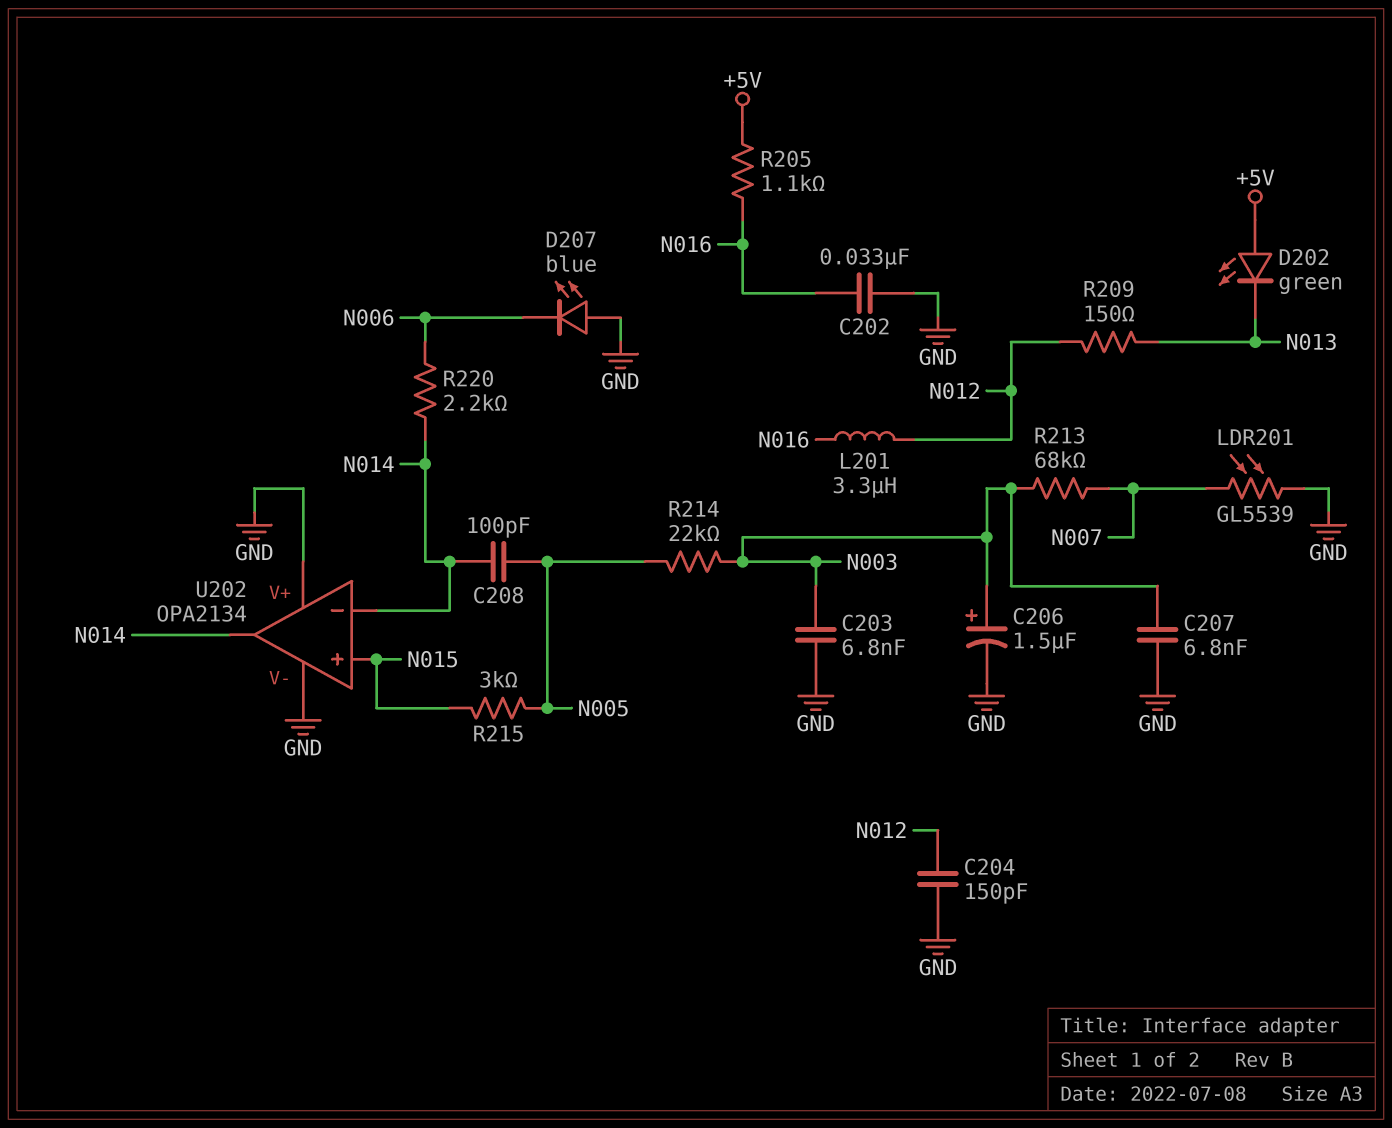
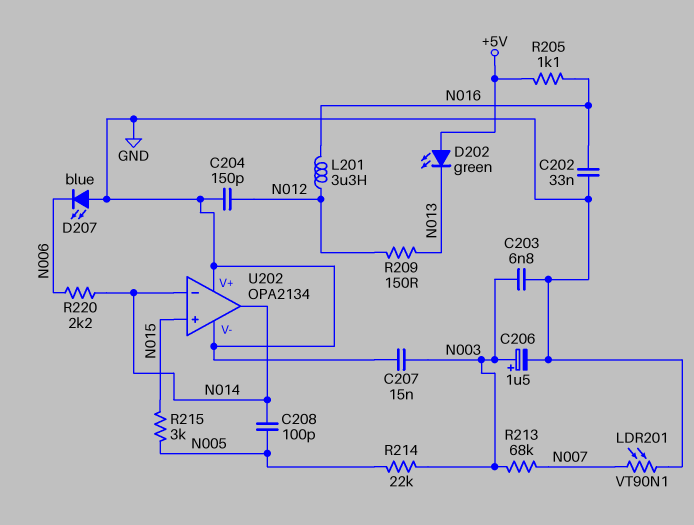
C207: 6.8nF (GND, N003) -> 15nF (GND, N003)
LDR201: GL5539 (GND, N007) -> VT90N1 (GND, N007)

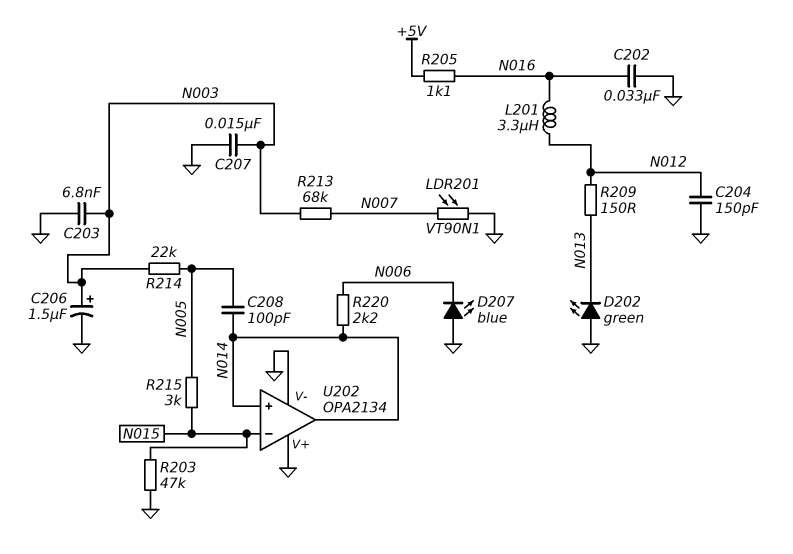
D202: LED green (A +5V, K N013) -> LED green (A GND, K N013)
R203: none -> 47k (GND, N015)
U202 pin in+: N015 -> N014
U202 pin in-: N014 -> N015

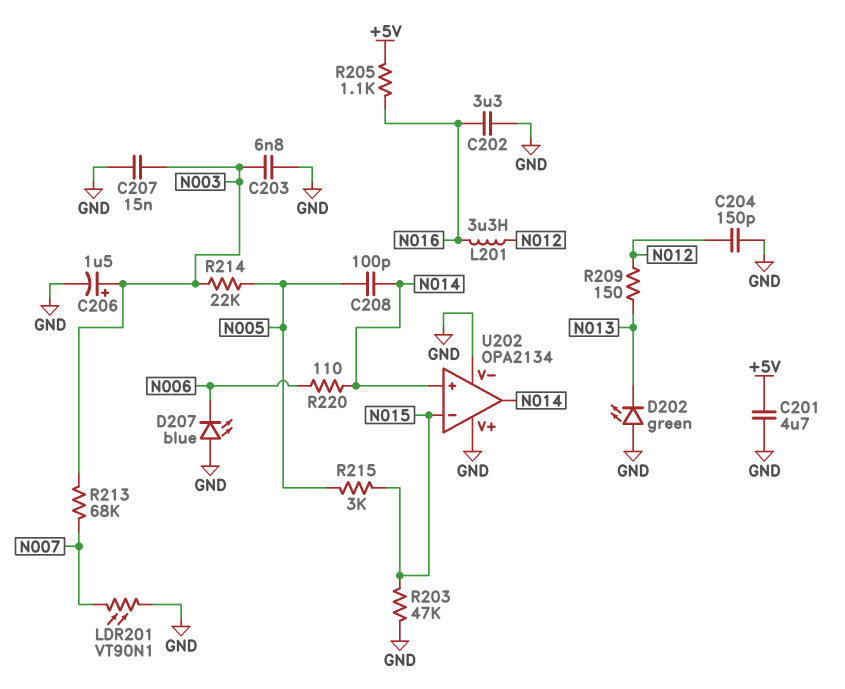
C201: none -> 4.7uF (+5V, GND)
C202: 33nF (GND, N016) -> 3.3uF (GND, N016)
R220: 2.2k (N006, N014) -> 110 (N006, N014)

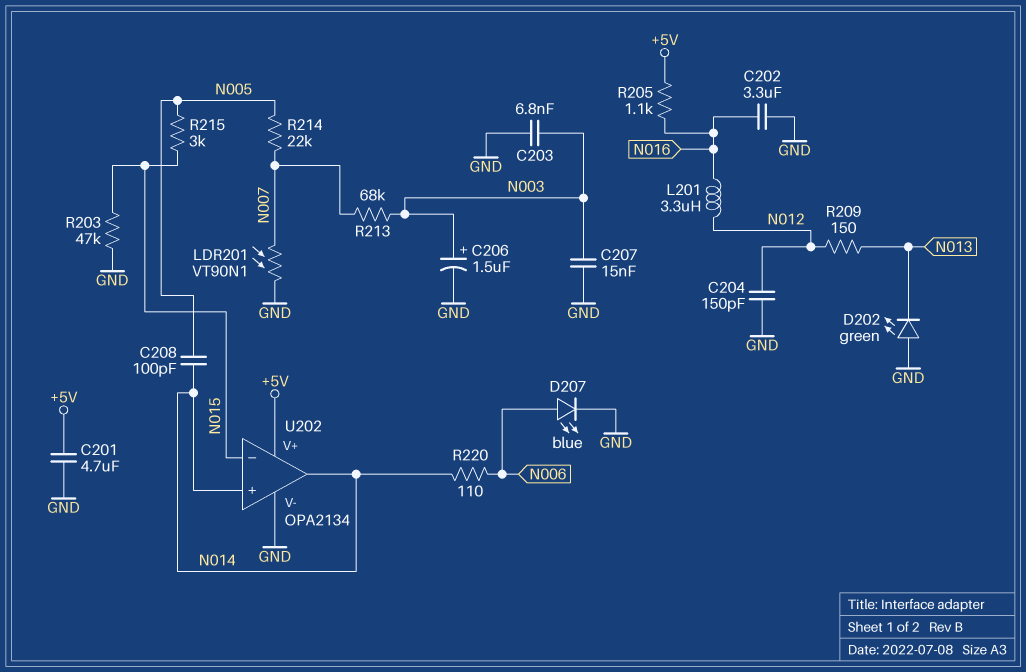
D207: LED blue (A GND, K N006) -> LED blue (A N006, K GND)
R214: 22k (N003, N005) -> 22k (N005, N007)
U202 pin V+: GND -> +5V

